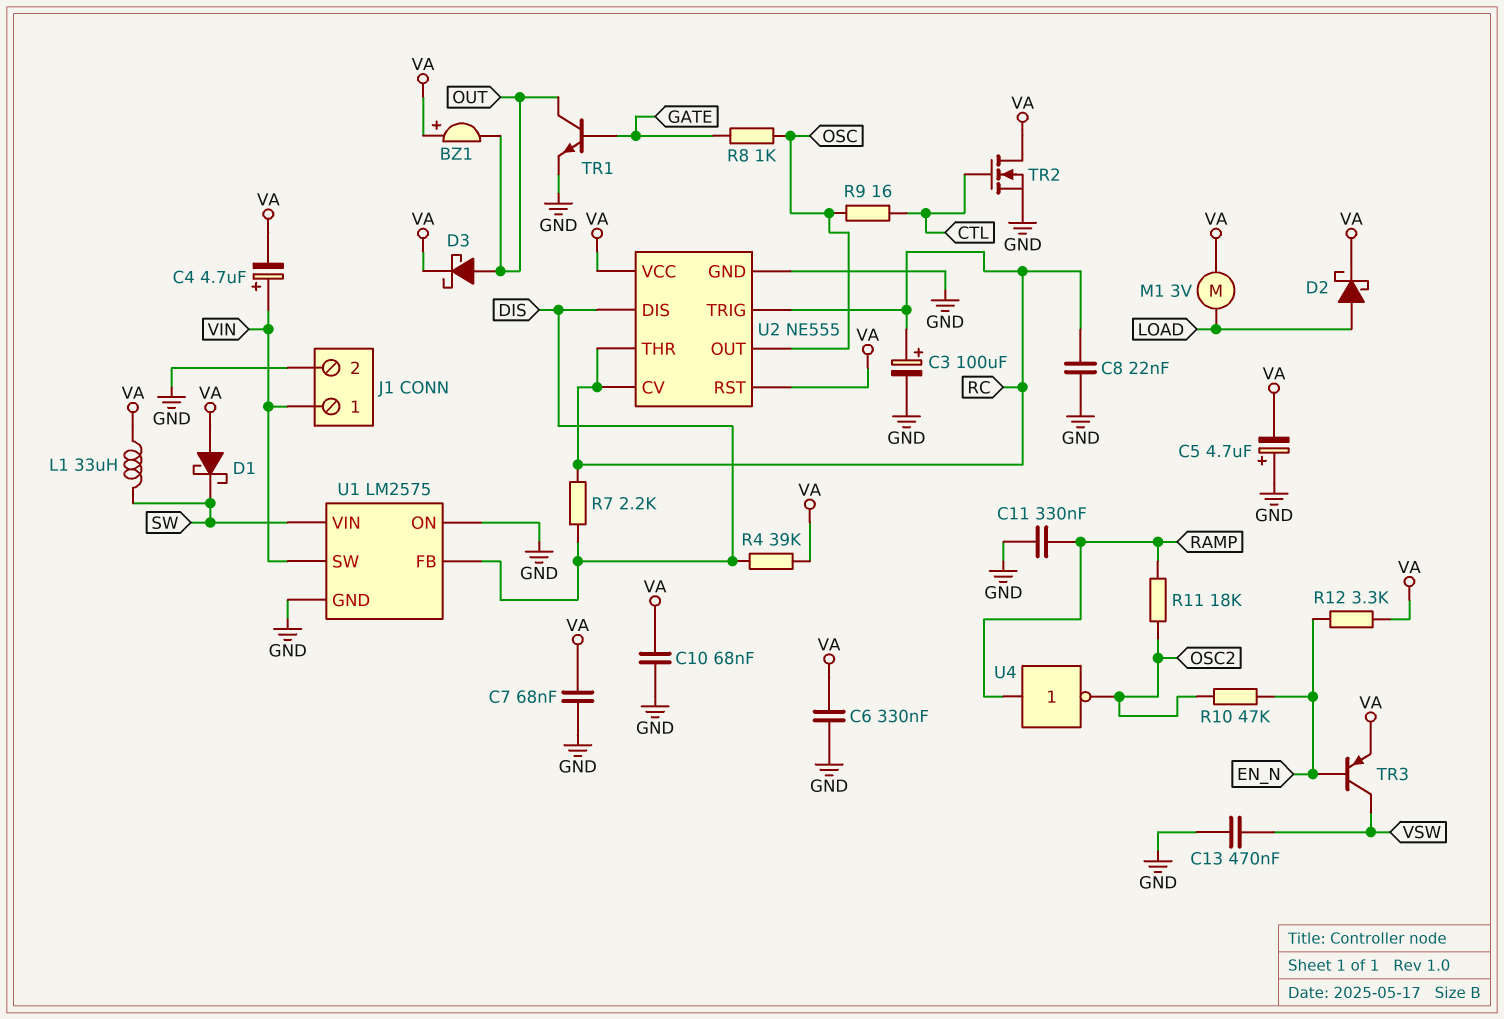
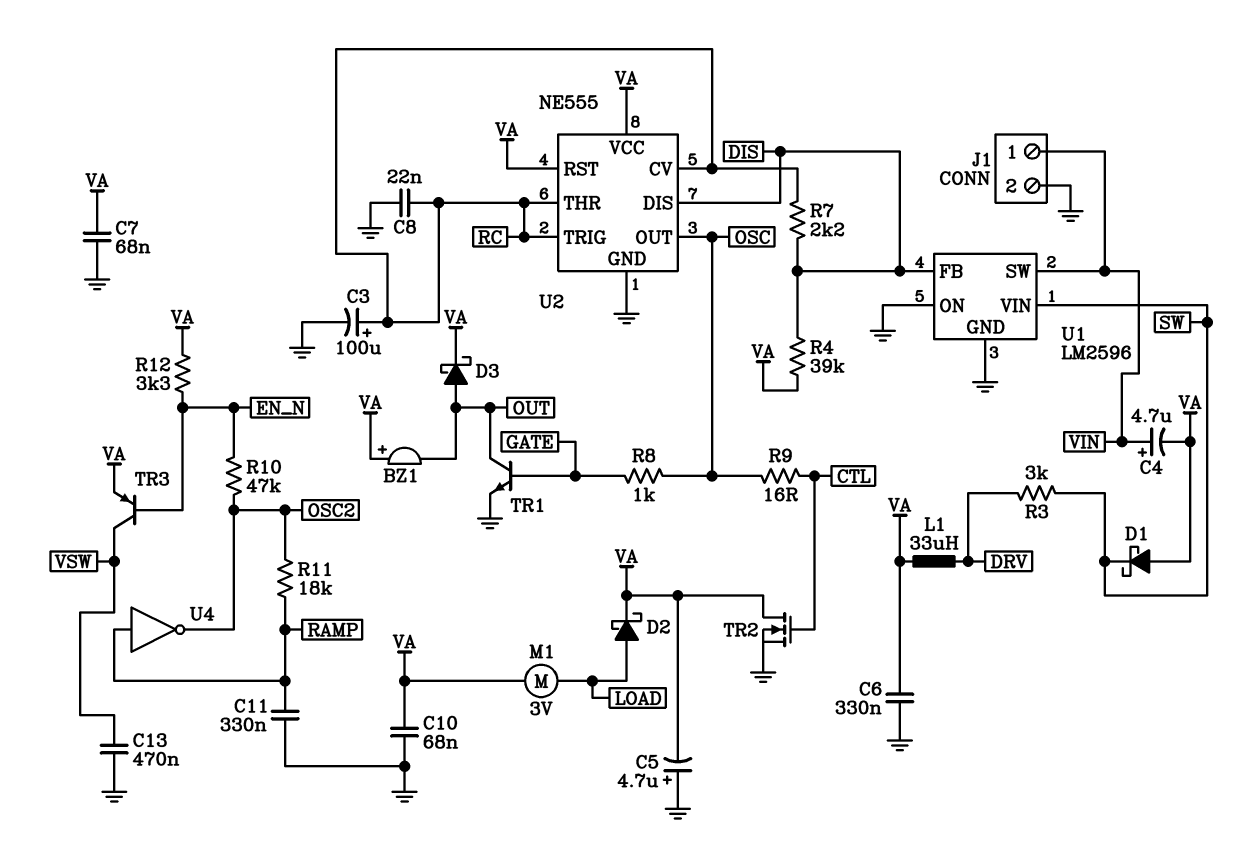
L1: 33uH (SW, VA) -> 33uH (DRV, VA)
R3: none -> 3k (DRV, SW)
U1: LM2575 -> LM2596

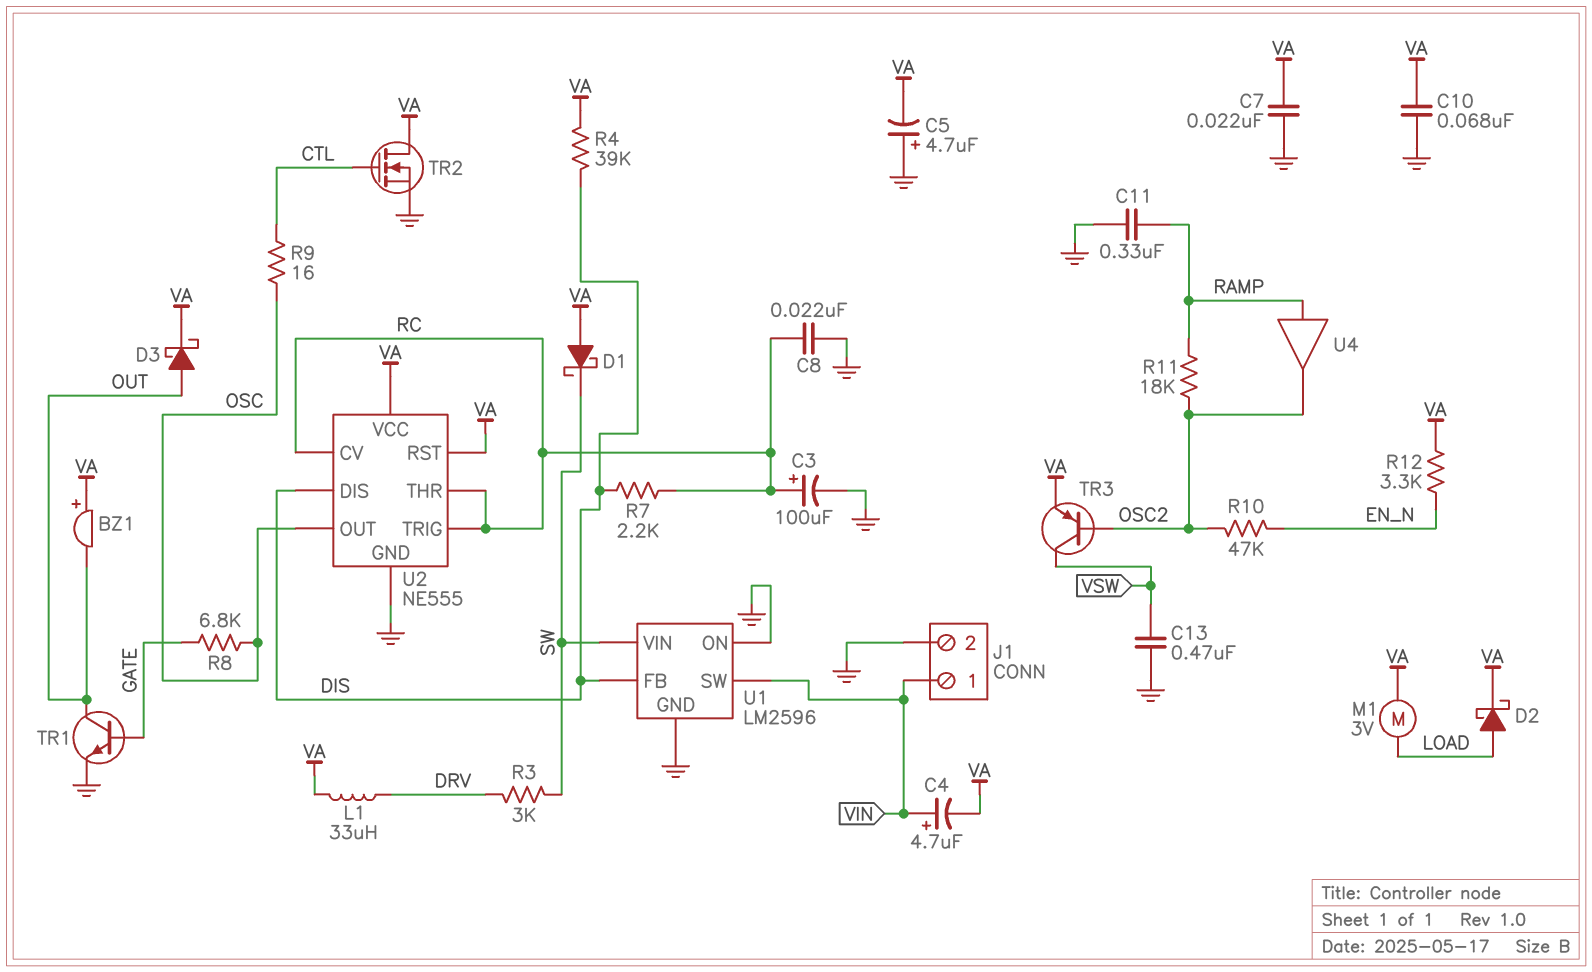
C6: 330nF (GND, VA) -> none
C7: 68nF (GND, VA) -> 22nF (GND, VA)
R8: 1k (GATE, OSC) -> 6.8k (GATE, OSC)
TR3: PNP (B EN_N, C VSW, E VA) -> PNP (B OSC2, C VSW, E VA)
U4: NOT (in RAMP, out OSC2) -> buffer (in RAMP, out OSC2)

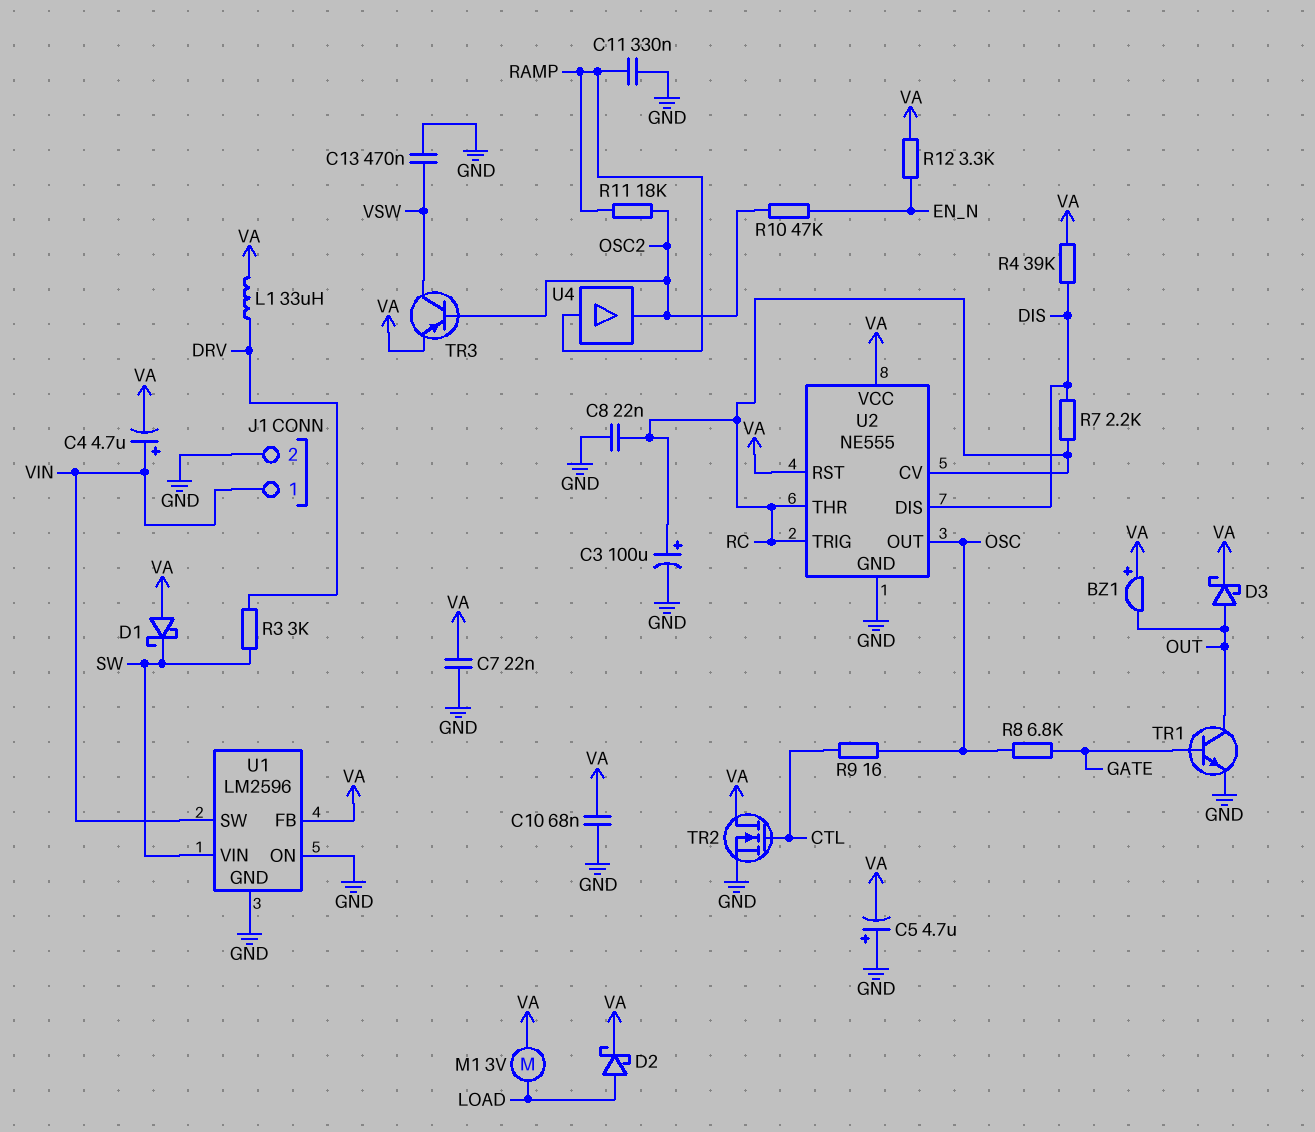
U1 pin FB: DIS -> VA

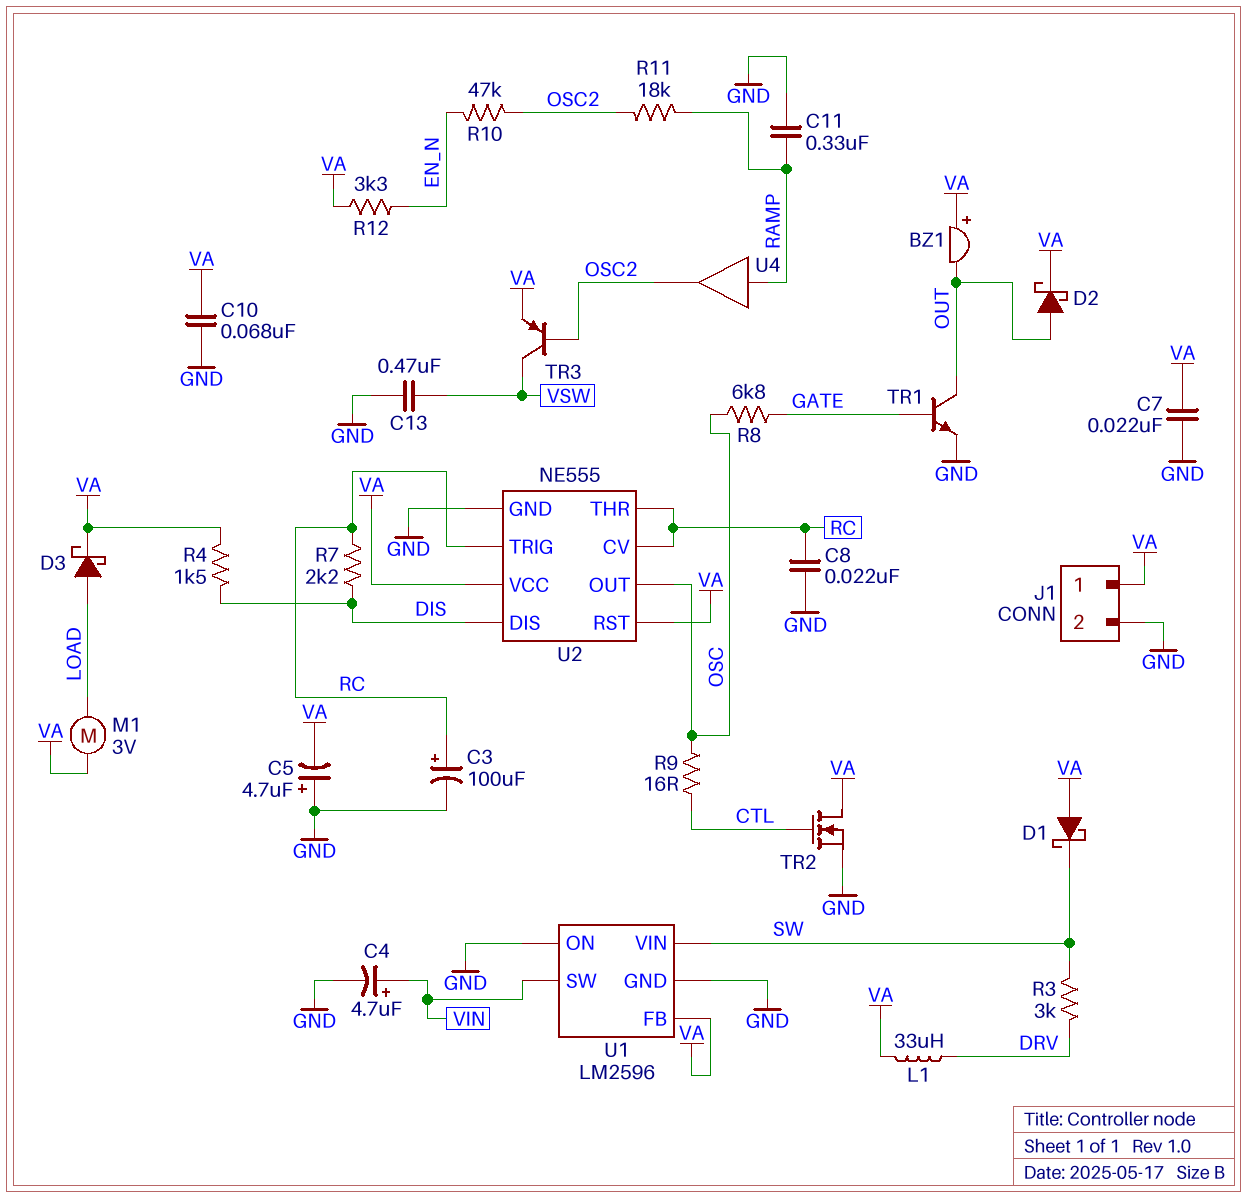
C4: 4.7uF (plus VIN, minus VA) -> 4.7uF (plus VIN, minus GND)
D2: schottky (A LOAD, K VA) -> schottky (A OUT, K VA)
D3: schottky (A OUT, K VA) -> schottky (A LOAD, K VA)
J1 pin 1: VIN -> VA
R4: 39k (DIS, VA) -> 1.5k (DIS, VA)

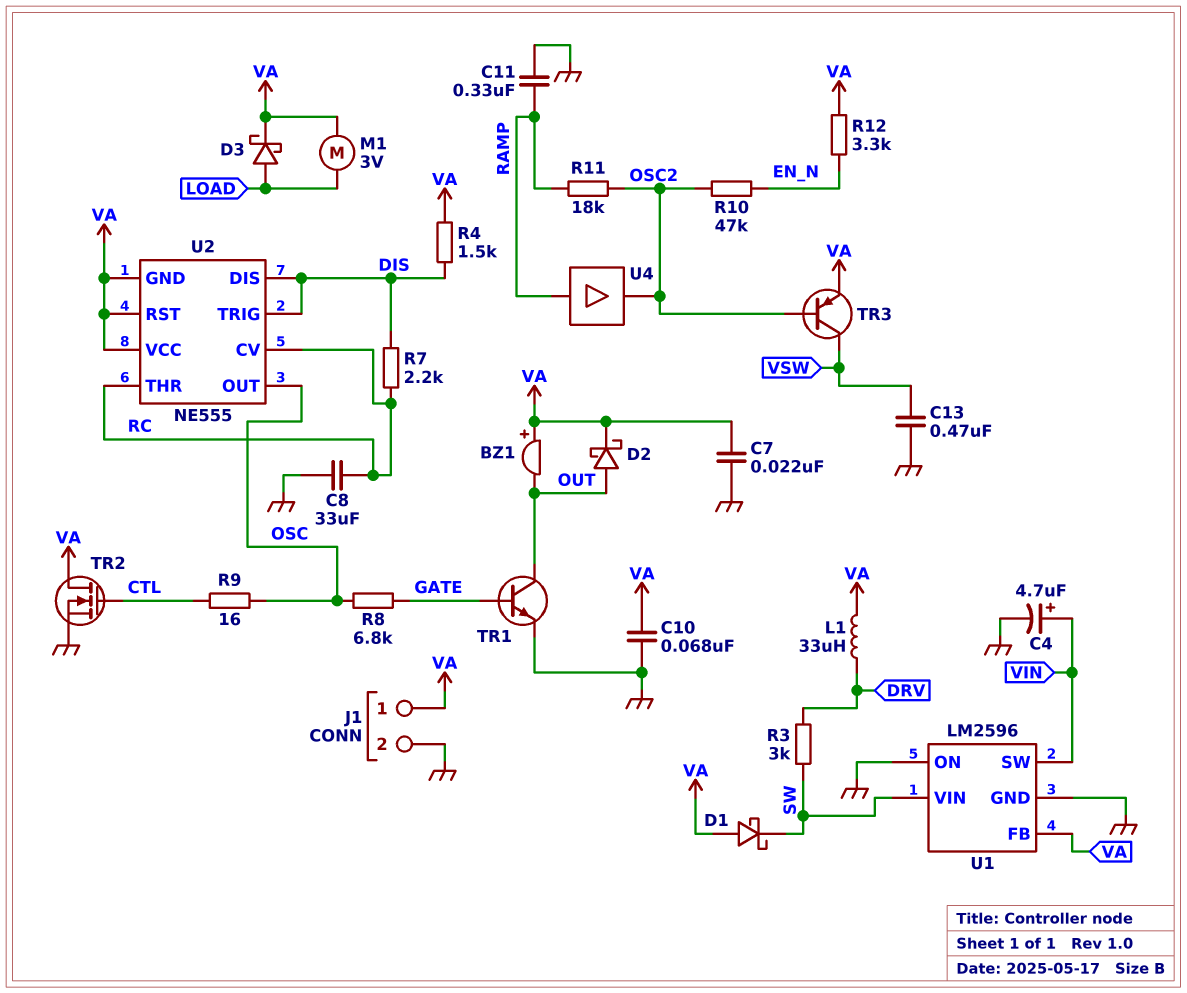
C3: 100uF (plus RC, minus GND) -> none
C5: 4.7uF (plus GND, minus VA) -> none
C8: 22nF (GND, RC) -> 33uF (GND, RC)
U2 pin GND: GND -> VA
U2 pin TRIG: RC -> DIS

